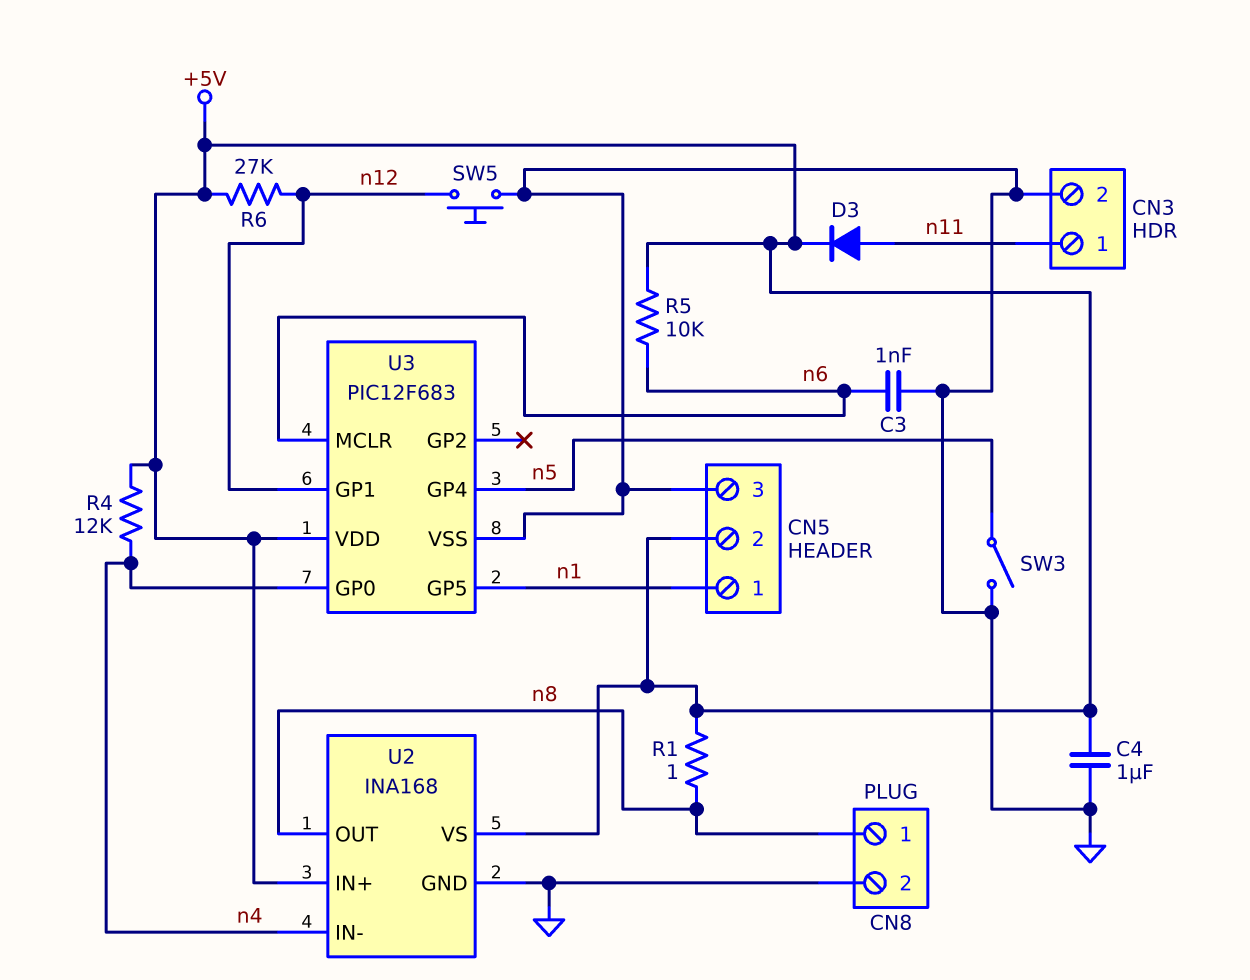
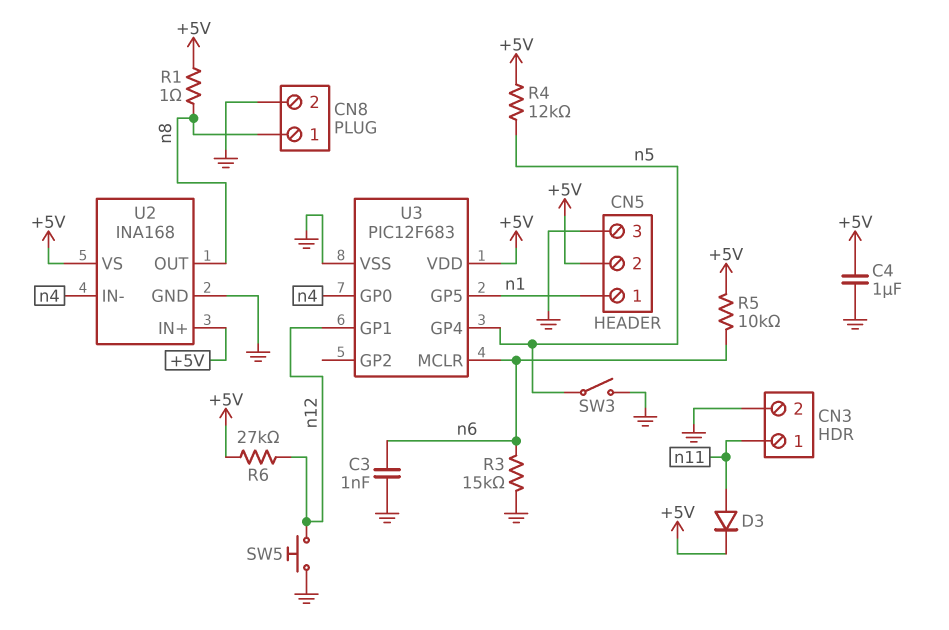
R3: none -> 15k (GND, n6)
R4: 12k (+5V, n4) -> 12k (+5V, n5)

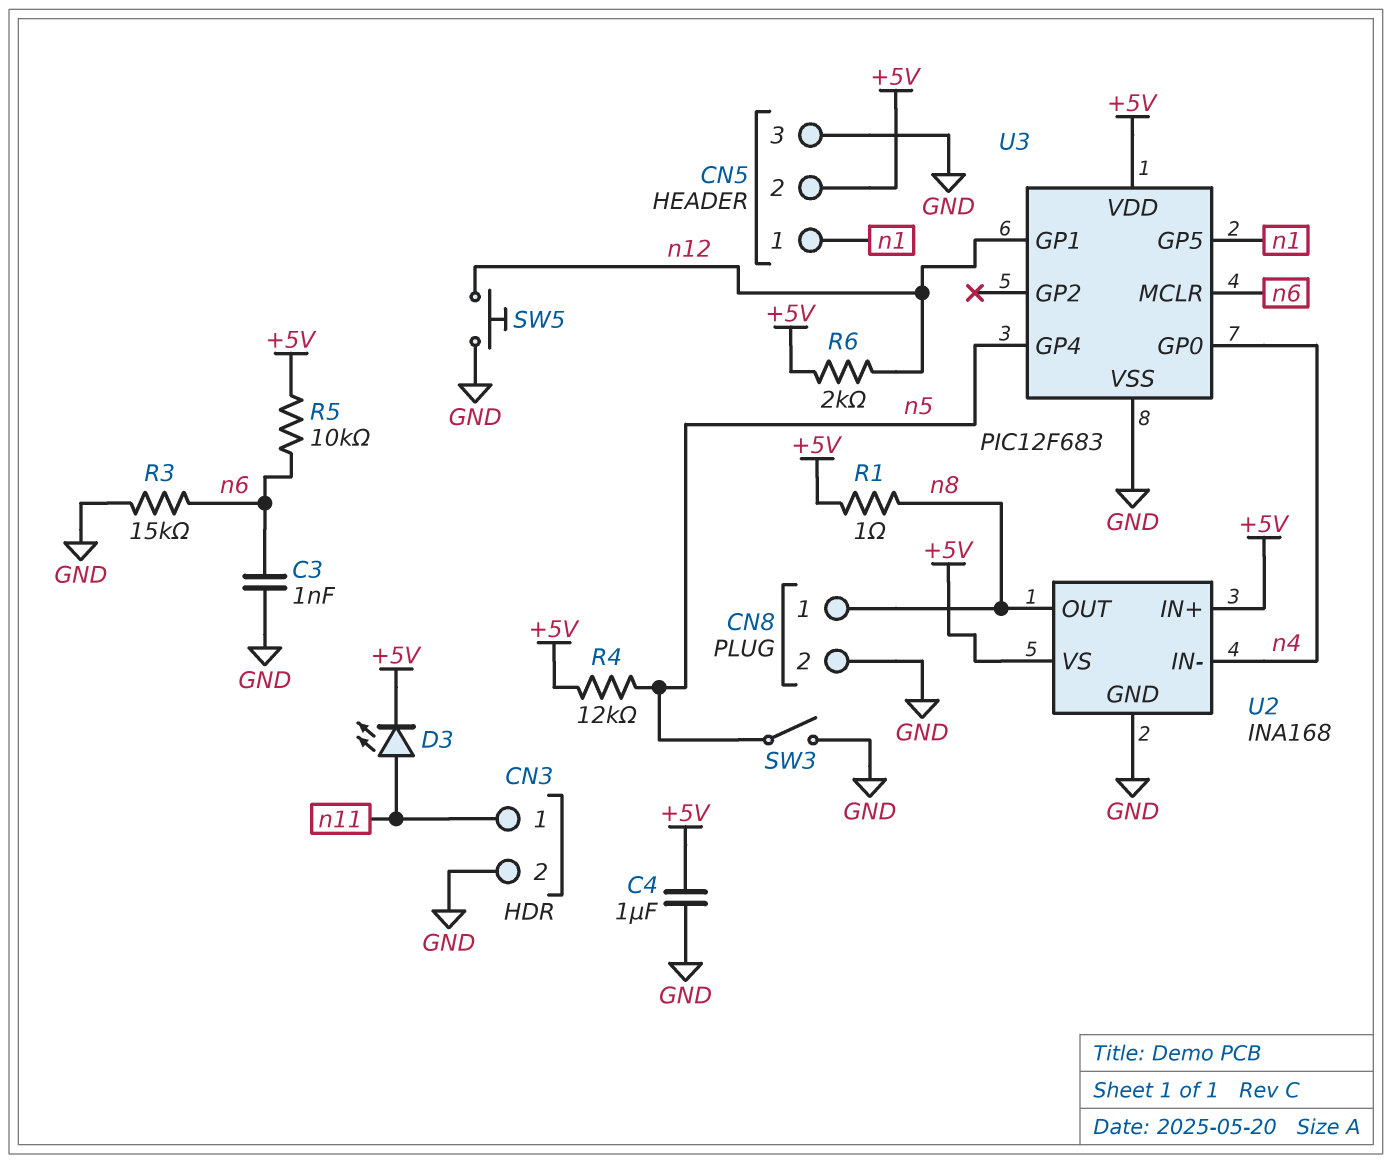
D3: diode (A n11, K +5V) -> LED (A n11, K +5V)
R6: 27k (+5V, n12) -> 2k (+5V, n12)

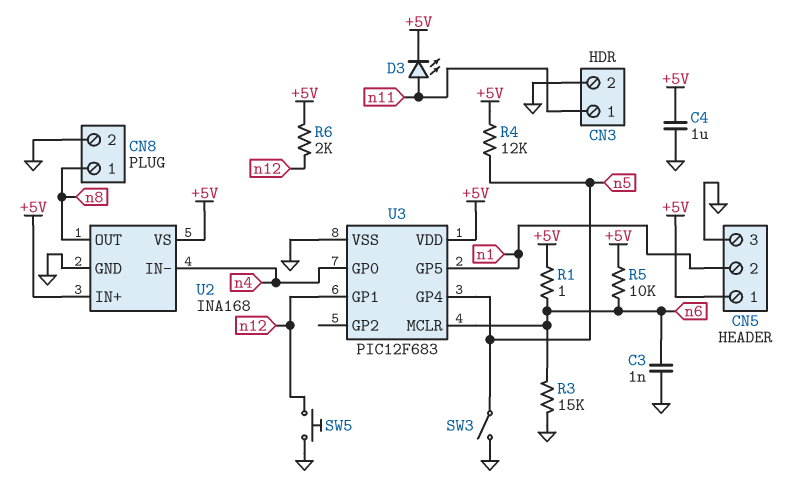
CN5 pin 1: n1 -> +5V
CN5 pin 2: +5V -> n1
R1: 1 (+5V, n8) -> 1 (+5V, n6)

